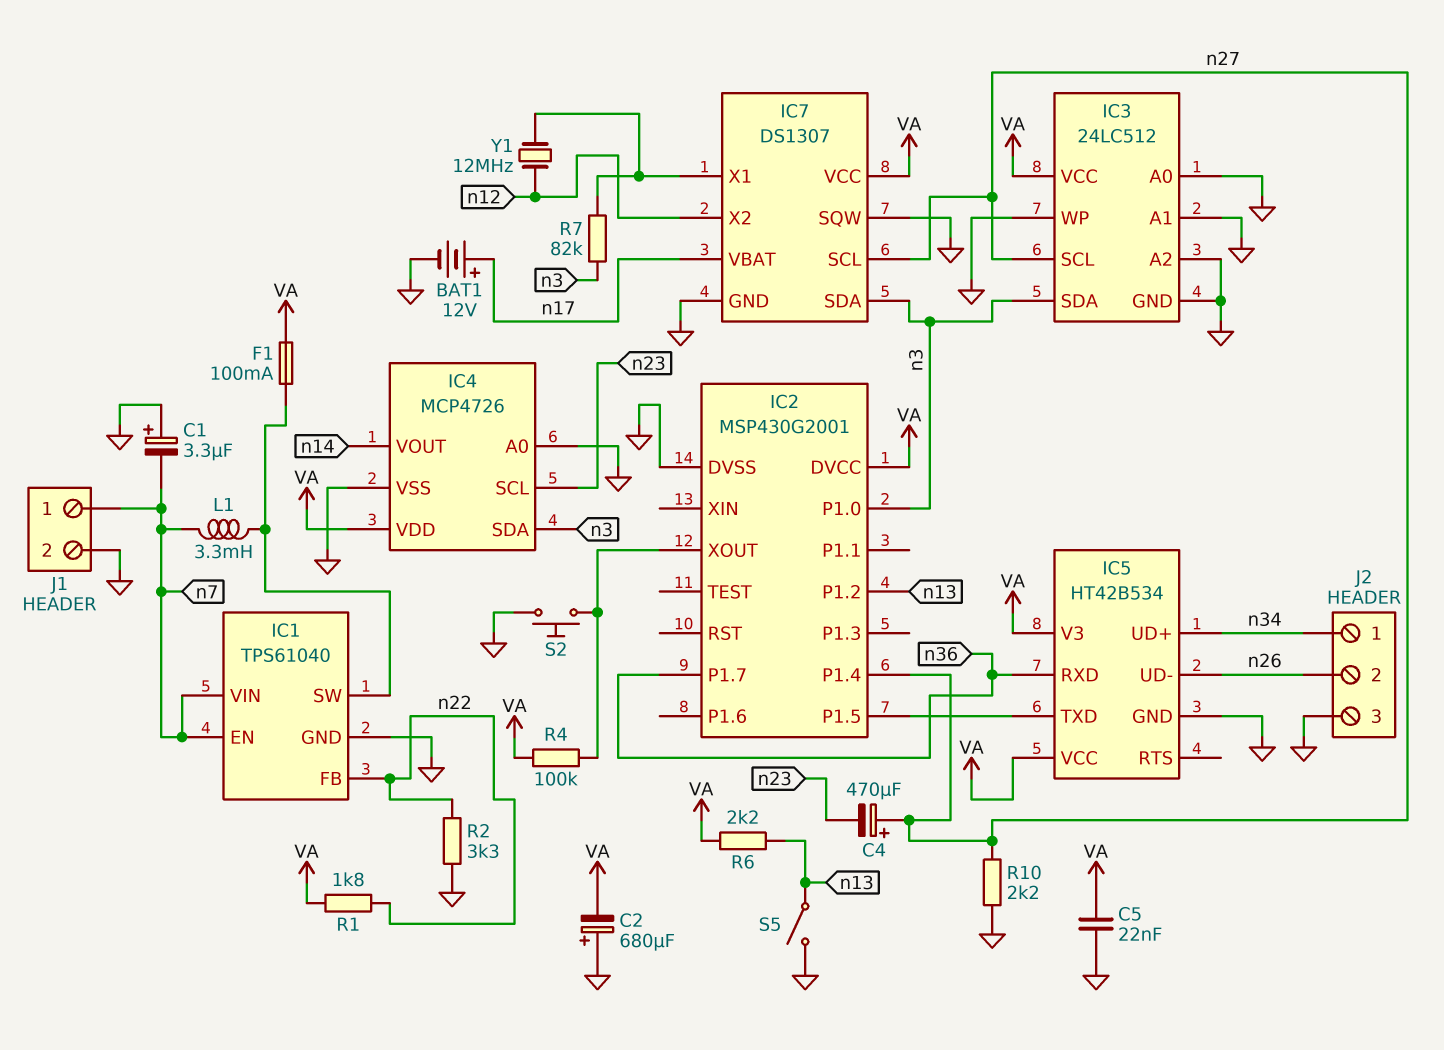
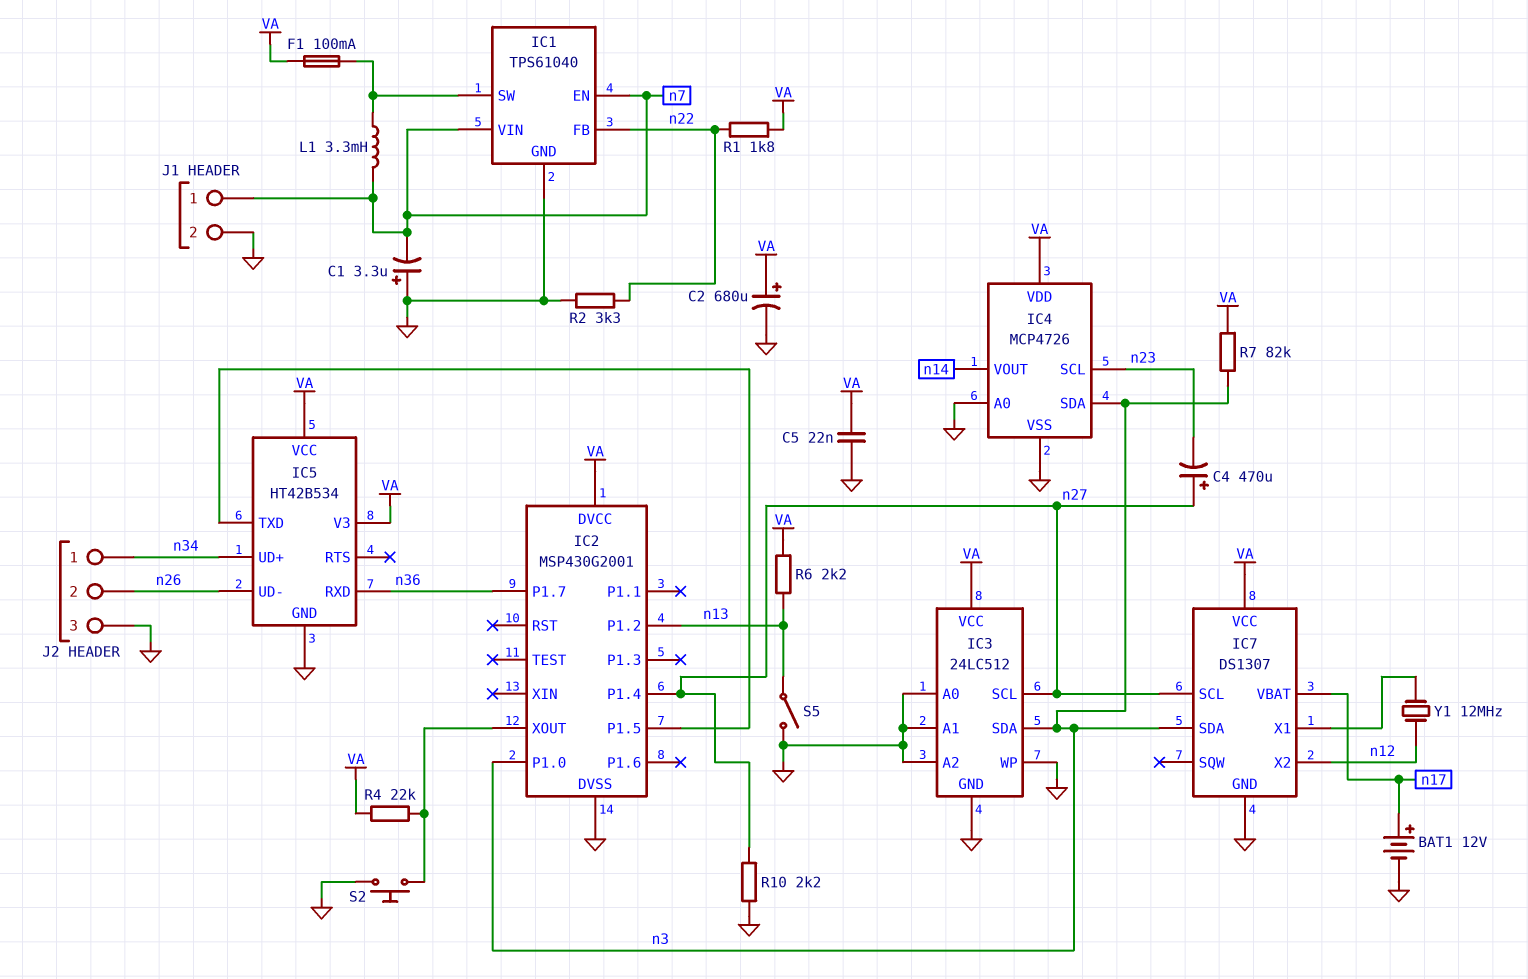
C2: 680uF (plus GND, minus VA) -> 680uF (plus VA, minus GND)
IC7 pin SQW: GND -> none
R4: 100k (IC2/XOUT, VA) -> 22k (IC2/XOUT, VA)
R7: 82k (IC7/X1, n3) -> 82k (VA, n3)

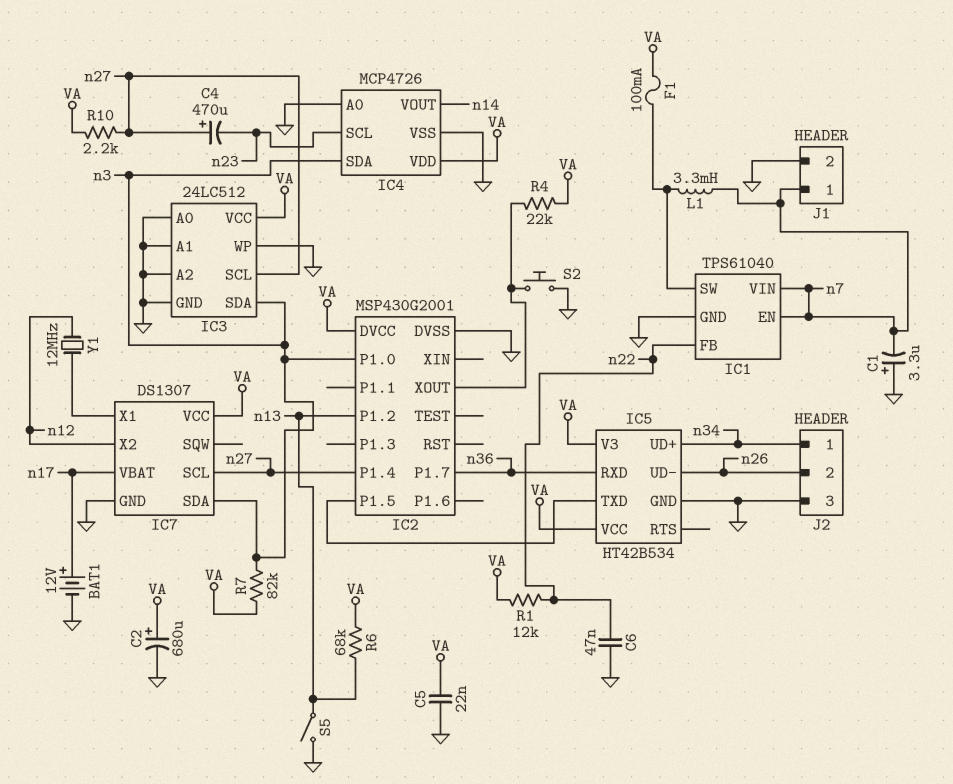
C6: none -> 47nF (GND, n22)
R1: 1.8k (VA, n22) -> 12k (VA, n22)
R2: 3.3k (GND, n22) -> none
R6: 2.2k (VA, n13) -> 68k (VA, n13)
R10: 2.2k (GND, n27) -> 2.2k (VA, n27)

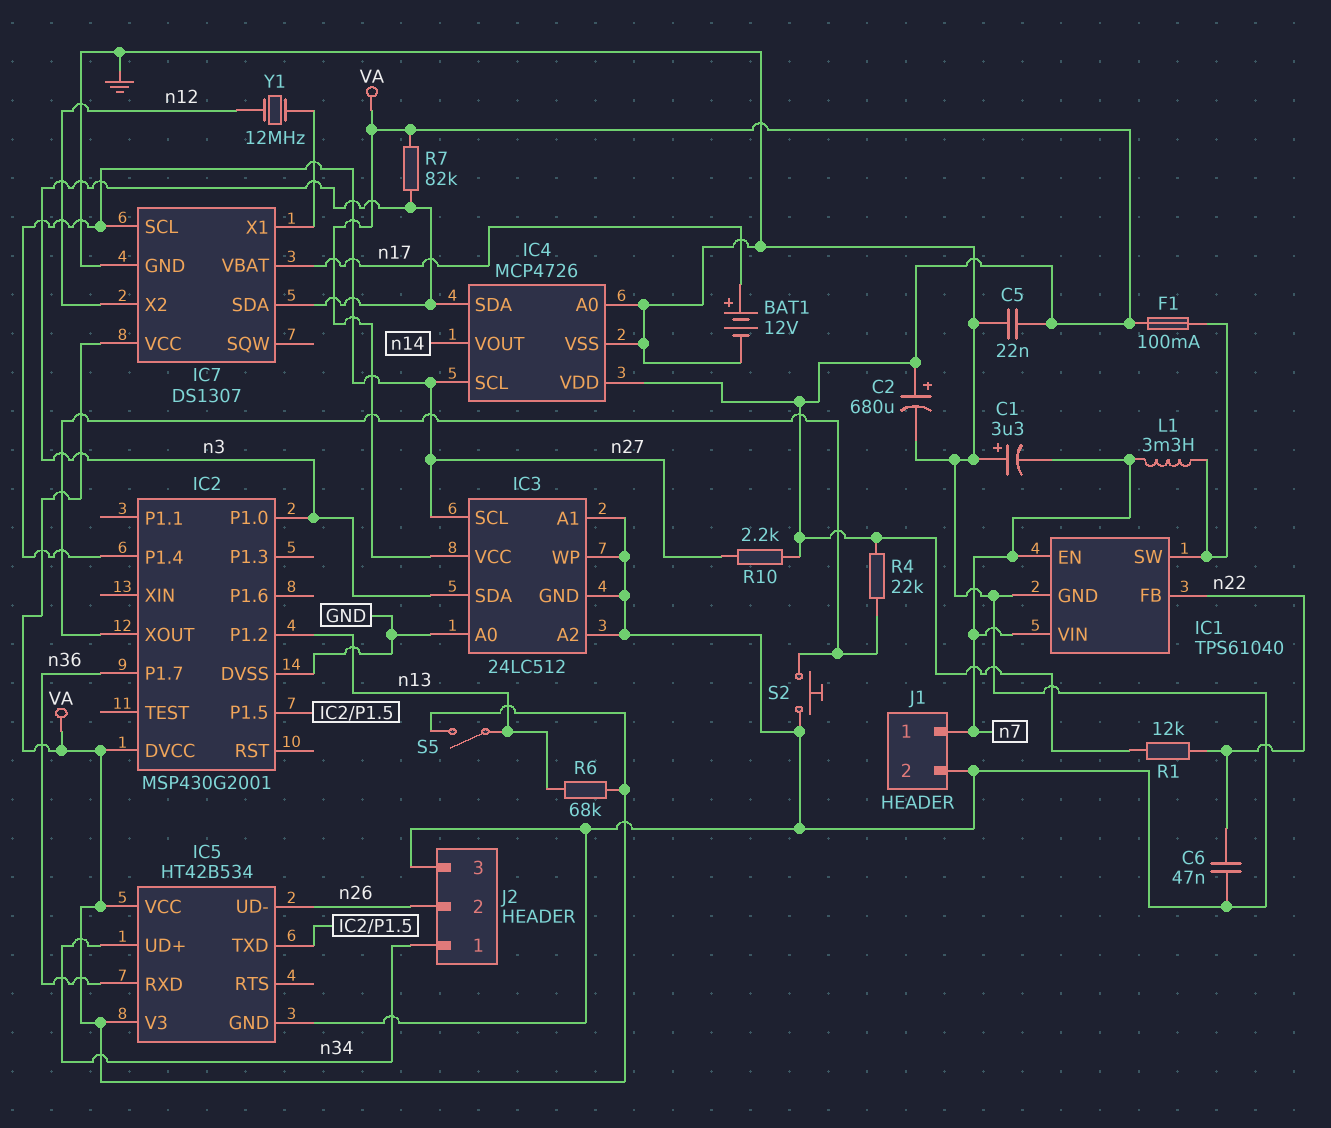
C4: 470uF (plus n27, minus n23) -> none
IC4 pin SCL: n23 -> n27
S5: switch (GND, n13) -> switch (VA, n13)

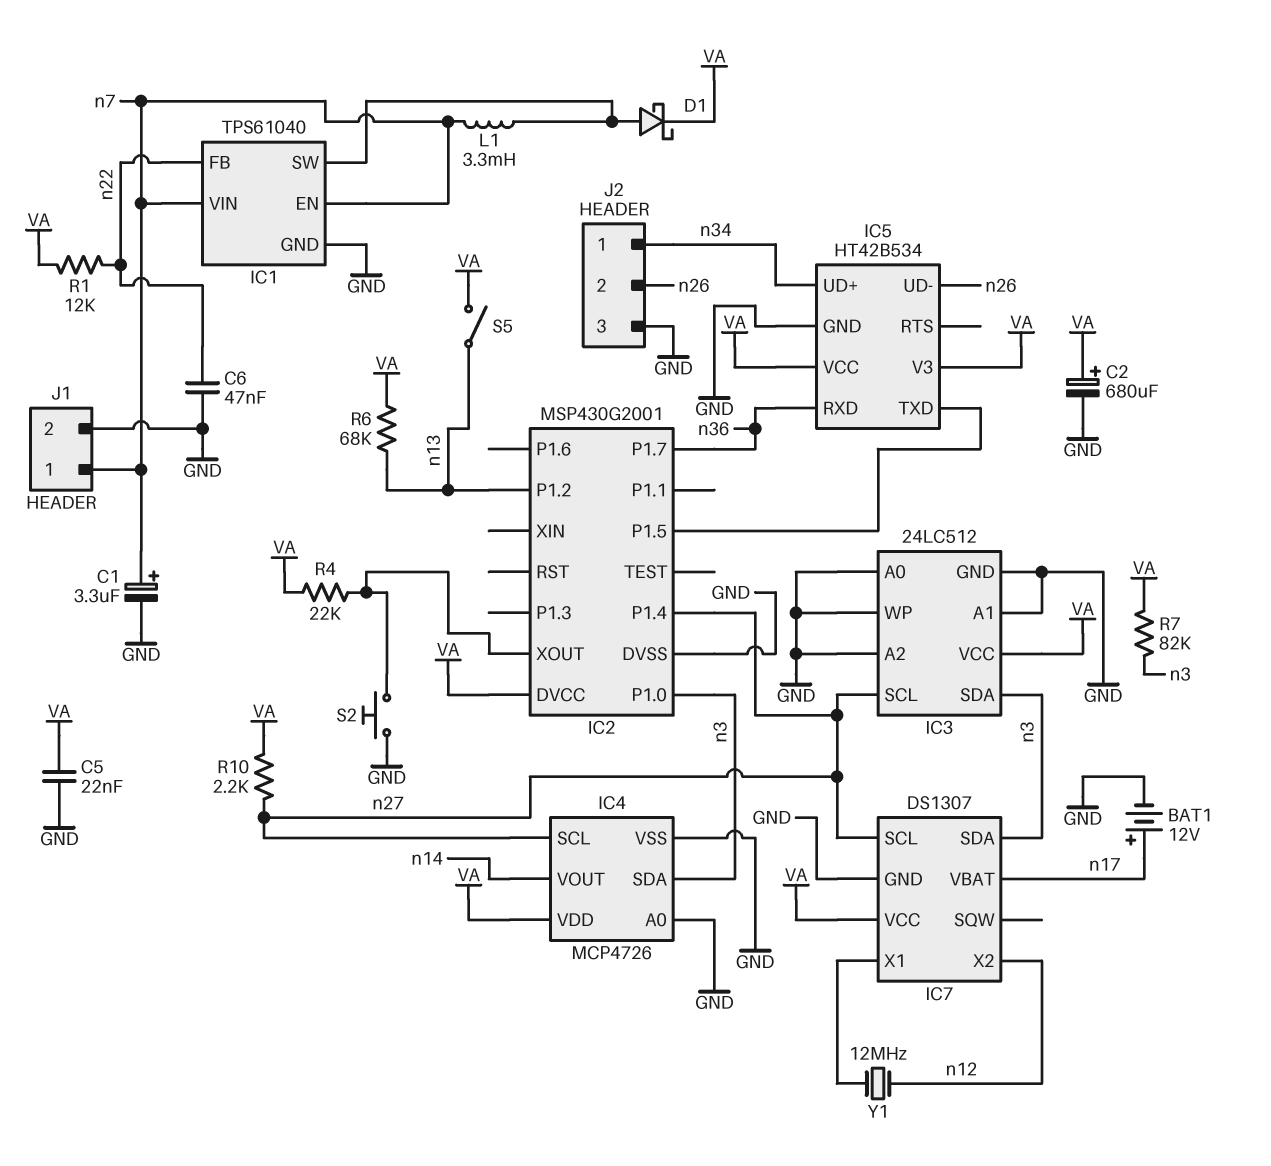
C1: 3.3uF (plus GND, minus n7) -> 3.3uF (plus n7, minus GND)
D1: none -> schottky (A IC1/SW, K VA)
F1: 100mA (IC1/SW, VA) -> none

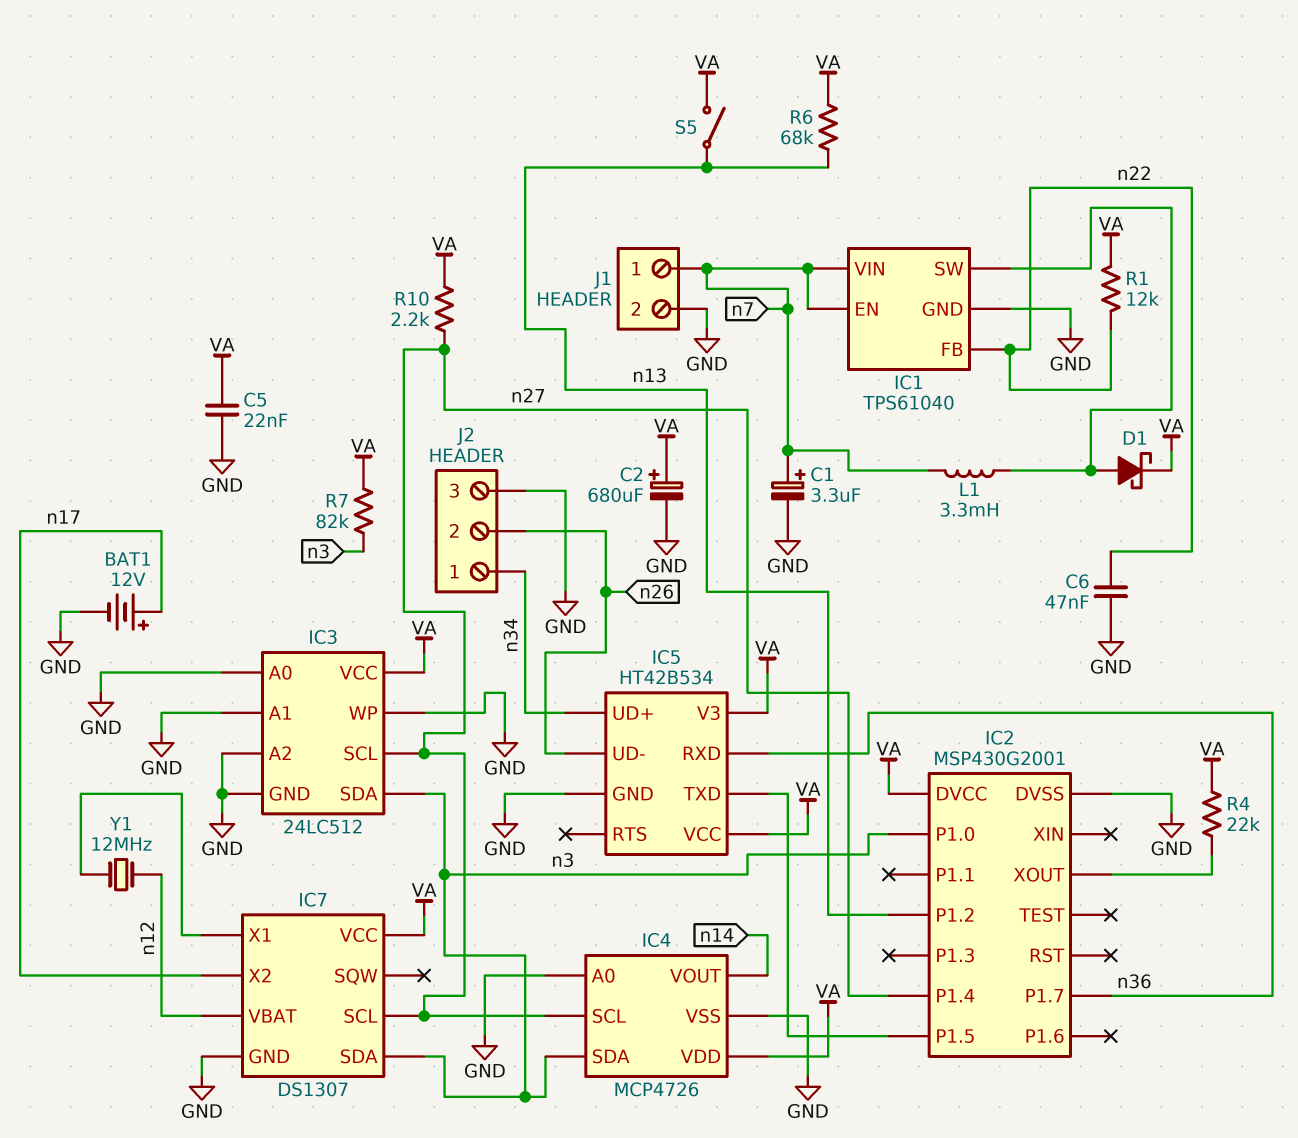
IC7 pin VBAT: n17 -> n12
IC7 pin X2: n12 -> n17
S2: button (GND, IC2/XOUT) -> none

